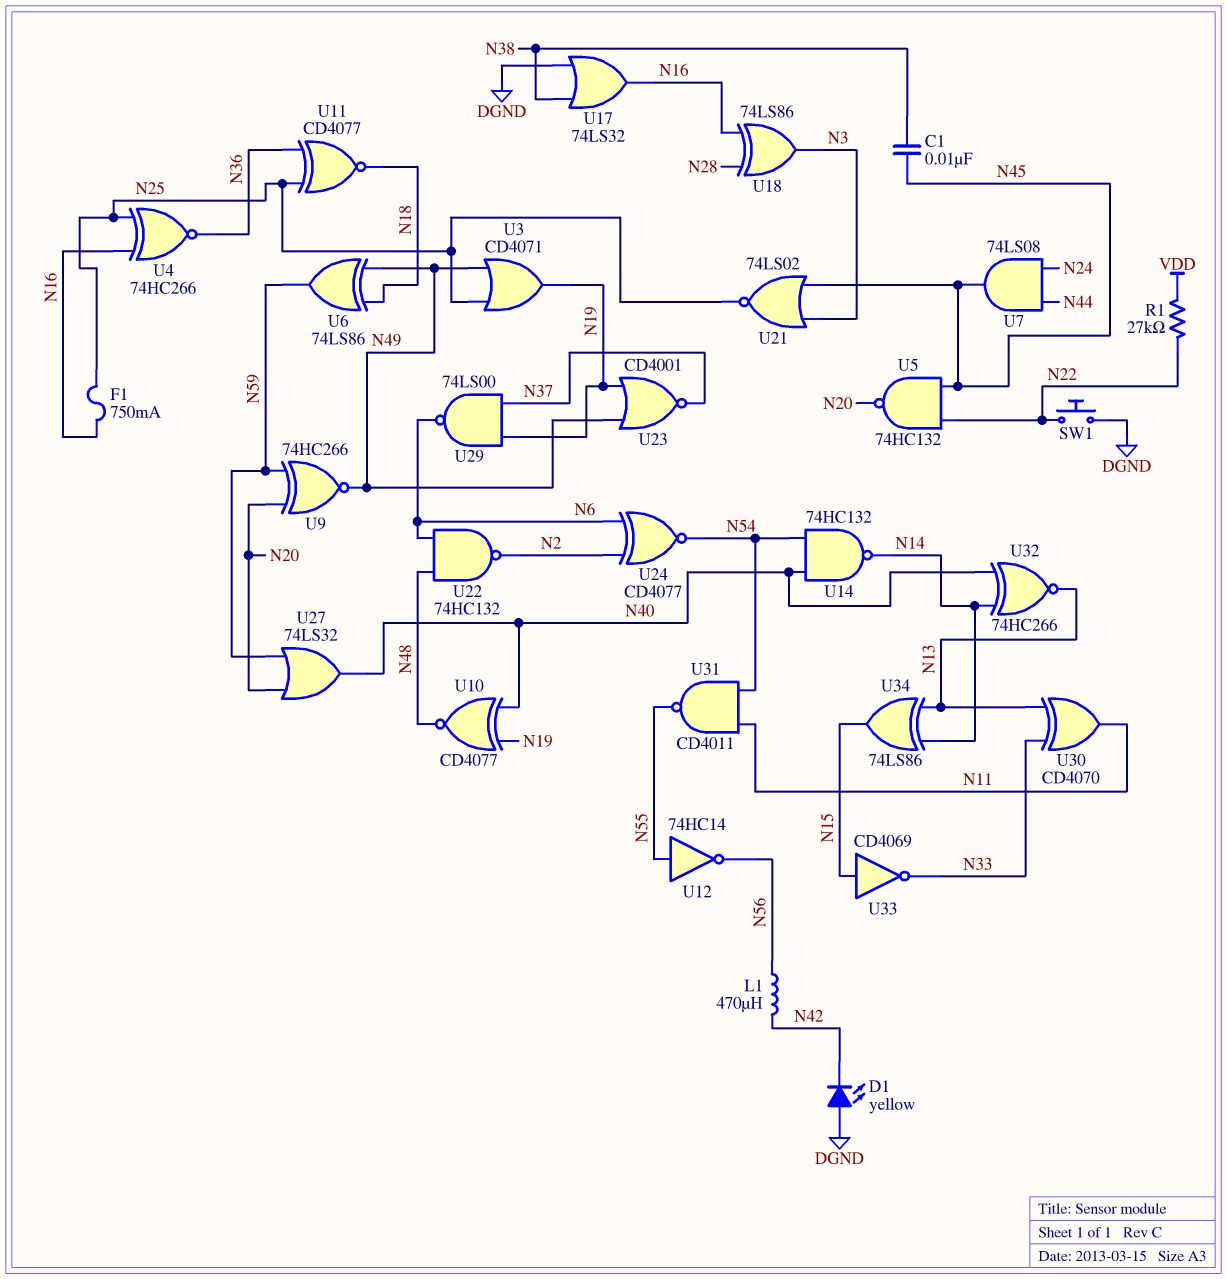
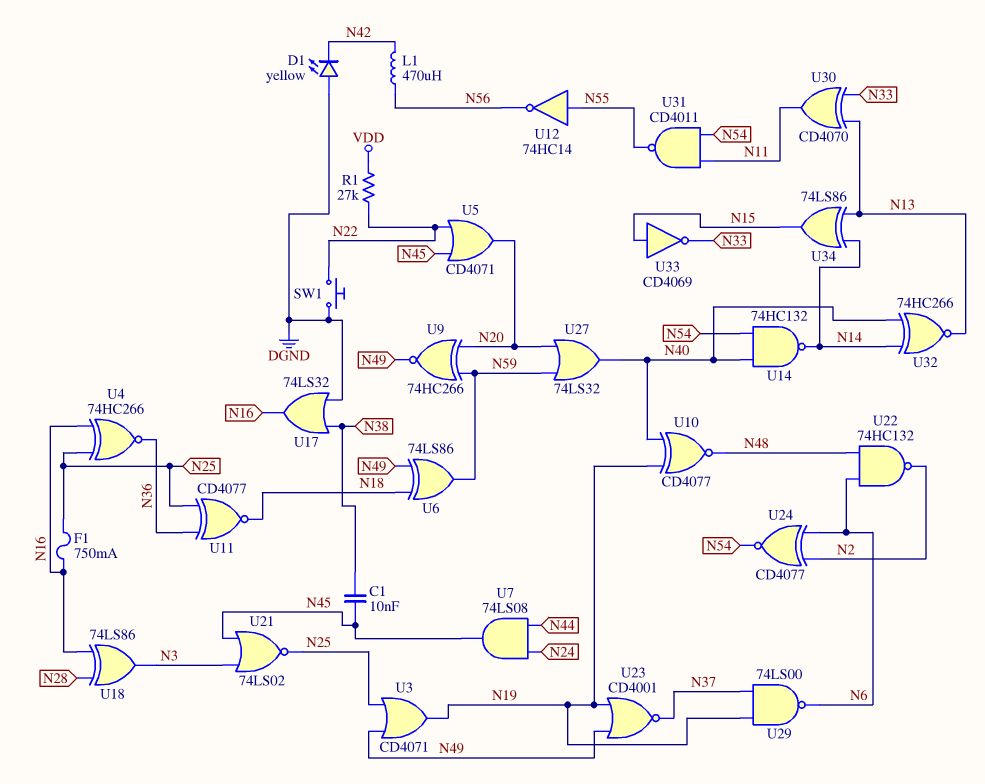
U5: NAND 74HC132 (in N22, in N45, out N20) -> OR CD4071 (in N22, in N45, out N20)

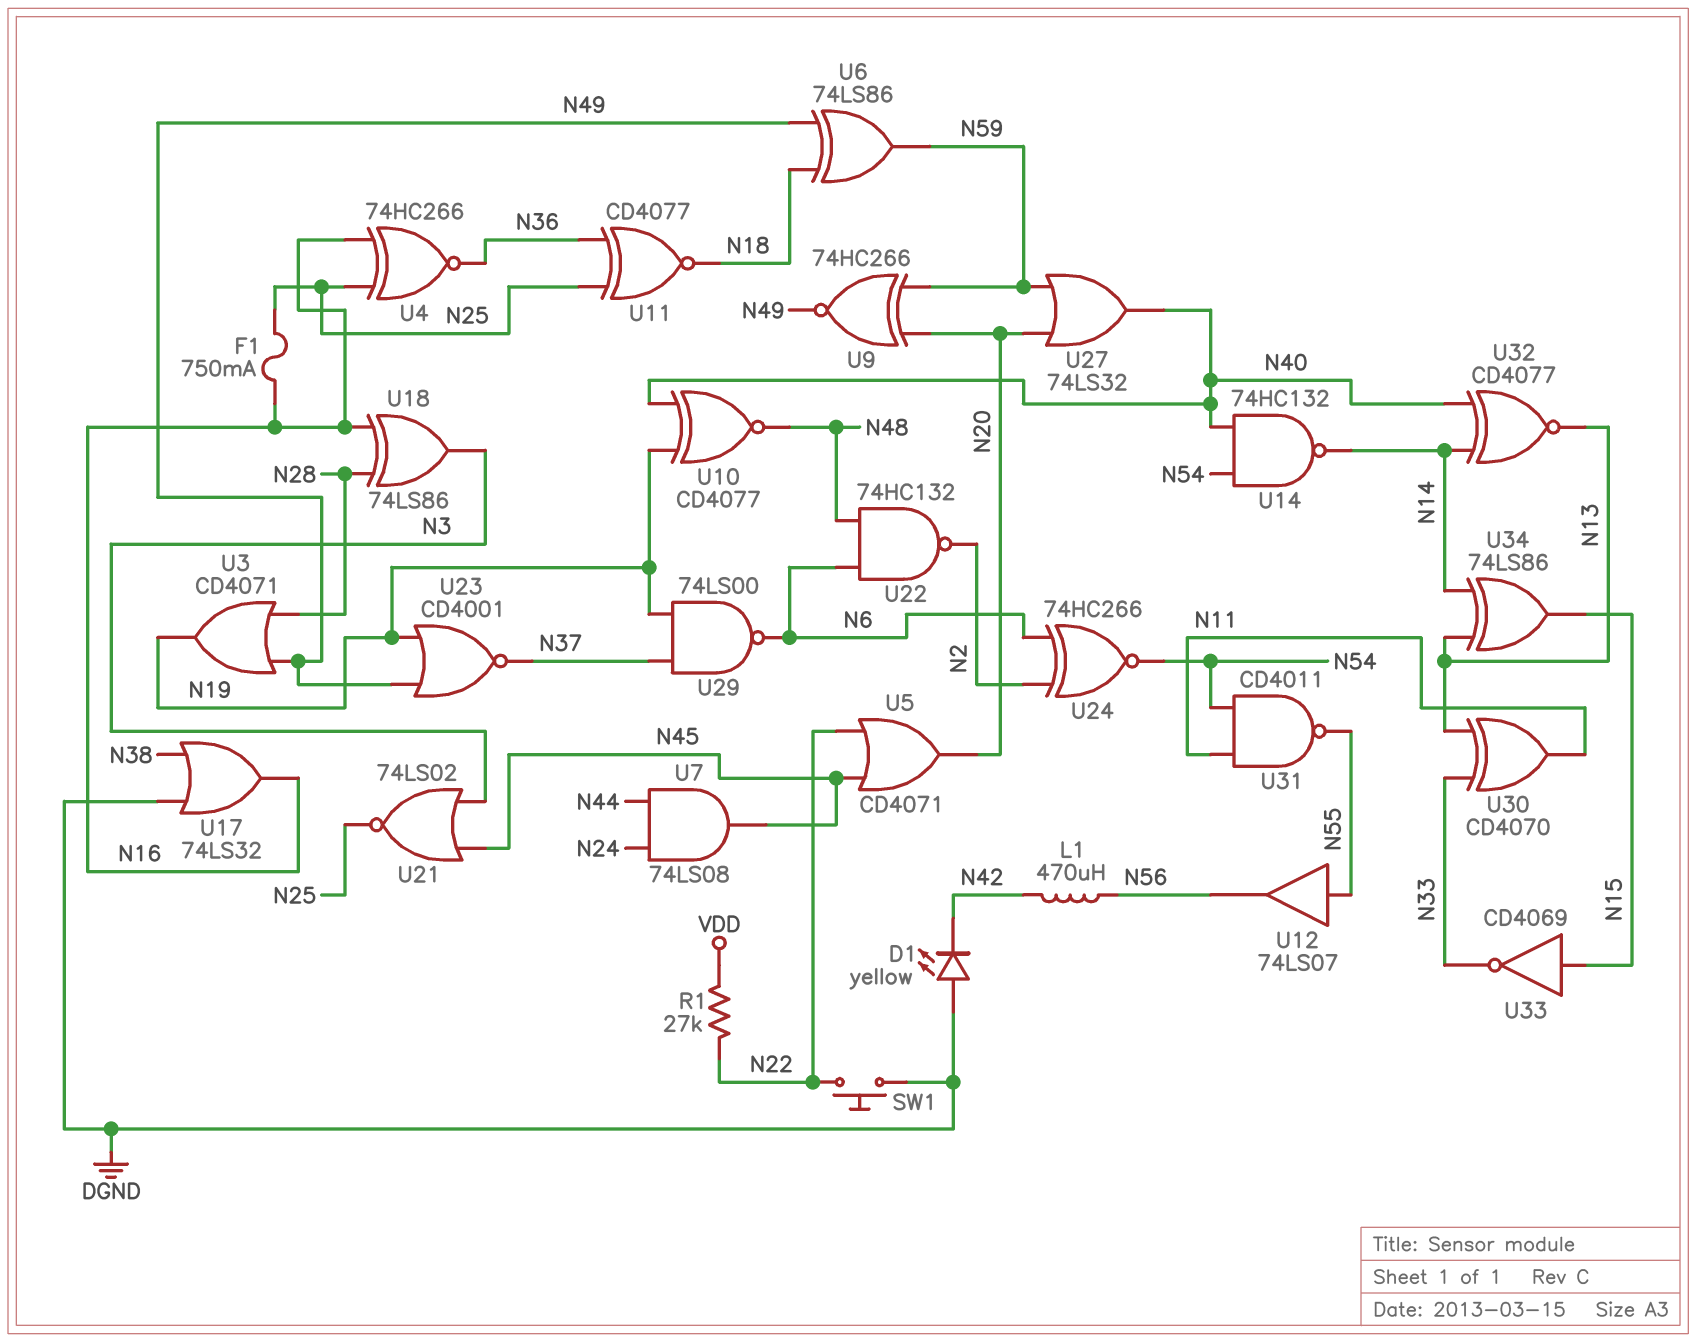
C1: 10nF (N38, N45) -> none
U3: OR CD4071 (in N25, in N49, out N19) -> OR CD4071 (in N28, in N49, out N19)
U12: NOT 74HC14 (in N55, out N56) -> buffer 74LS07 (in N55, out N56)
U24: XNOR CD4077 (in N2, in N6, out N54) -> XNOR 74HC266 (in N2, in N6, out N54)
U32: XNOR 74HC266 (in N14, in N40, out N13) -> XNOR CD4077 (in N14, in N40, out N13)

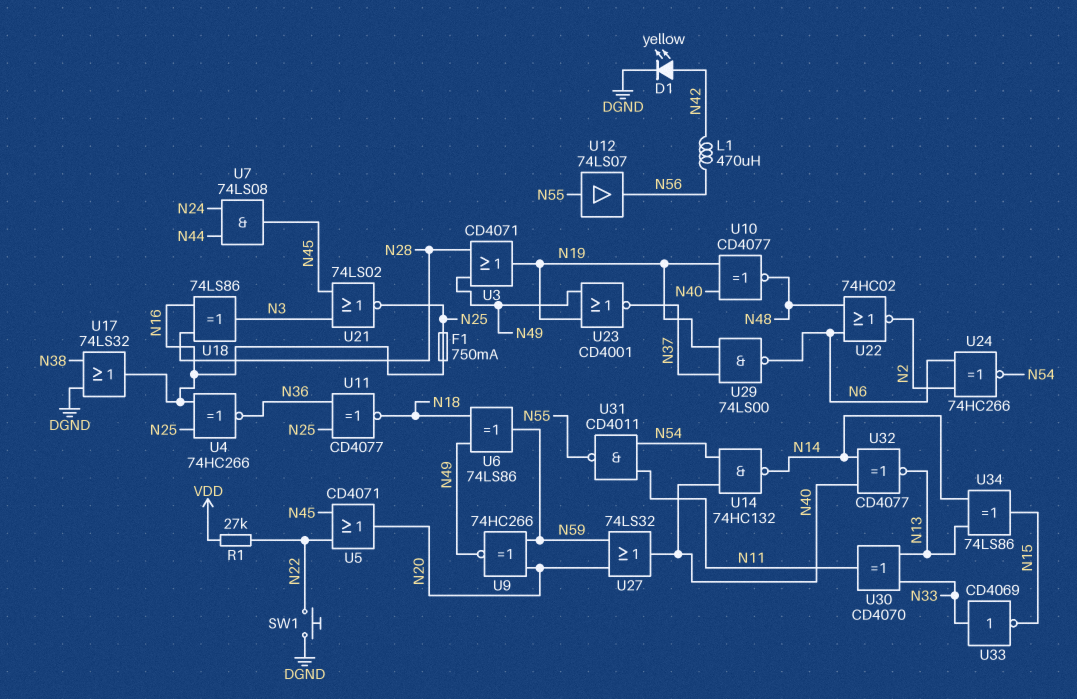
D1: LED yellow (A DGND, K N42) -> LED yellow (A N42, K DGND)
U22: NAND 74HC132 (in N6, in N48, out N2) -> NOR 74HC02 (in N6, in N48, out N2)
U33: NOT CD4069 (in N15, out N33) -> NOT CD4069 (in N33, out N15)

